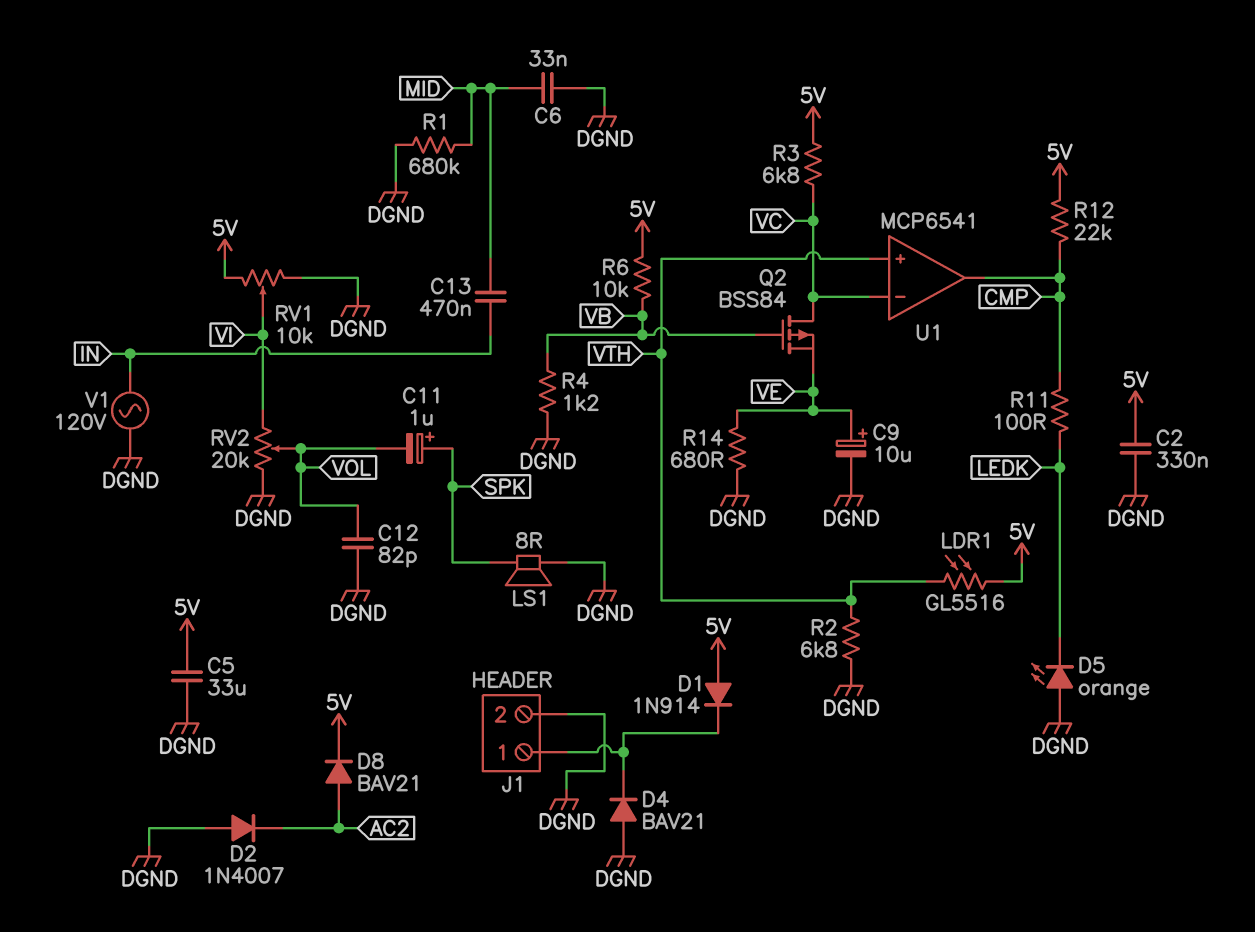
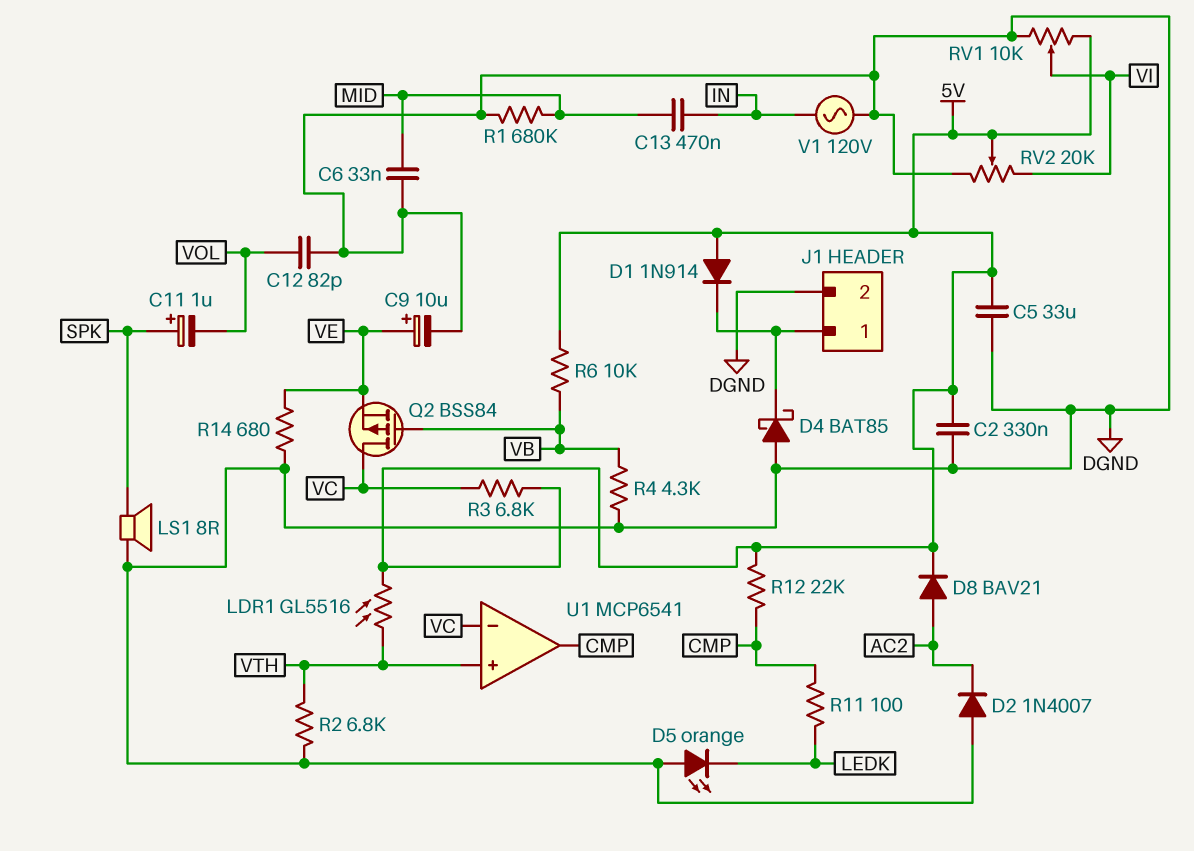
D4: diode BAV21 (A DGND, K J1/1) -> schottky BAT85 (A DGND, K J1/1)
R4: 1.2k (DGND, VB) -> 4.3k (DGND, VB)
RV2: 20k (DGND, VI, wiper VOL) -> 20k (DGND, VI, wiper 5V)

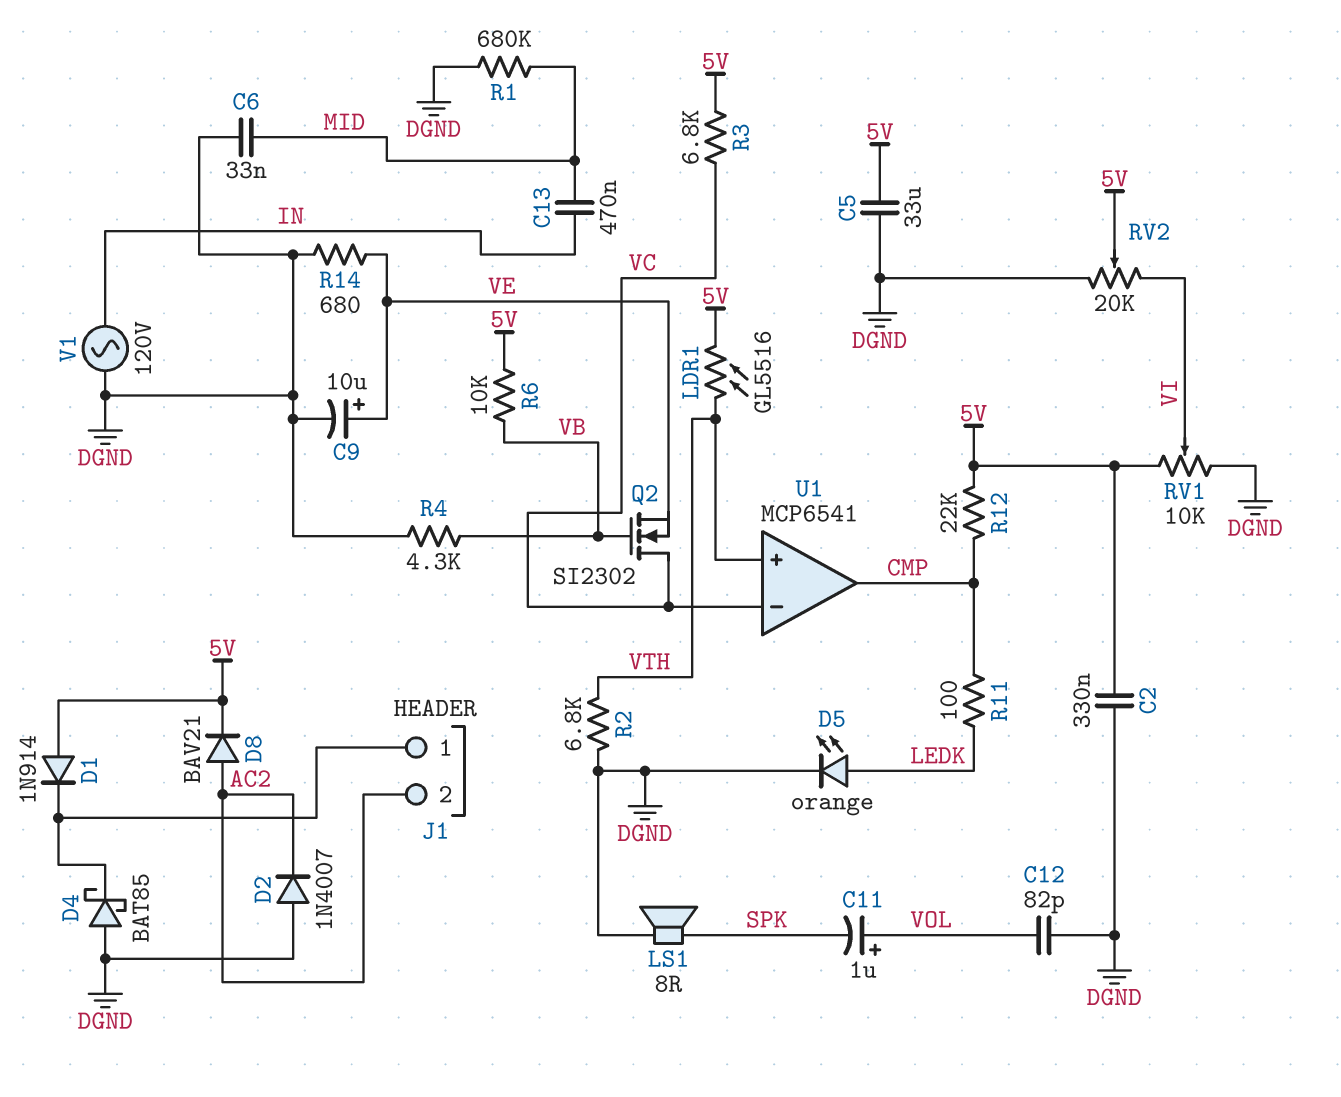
C11: 1uF (plus SPK, minus VOL) -> 1uF (plus VOL, minus SPK)
D5: LED orange (A DGND, K LEDK) -> LED orange (A LEDK, K DGND)
J1 pin 2: DGND -> AC2
Q2: PMOS BSS84 (G VB, D VC, S VE) -> NMOS SI2302 (G VB, D VC, S VE)

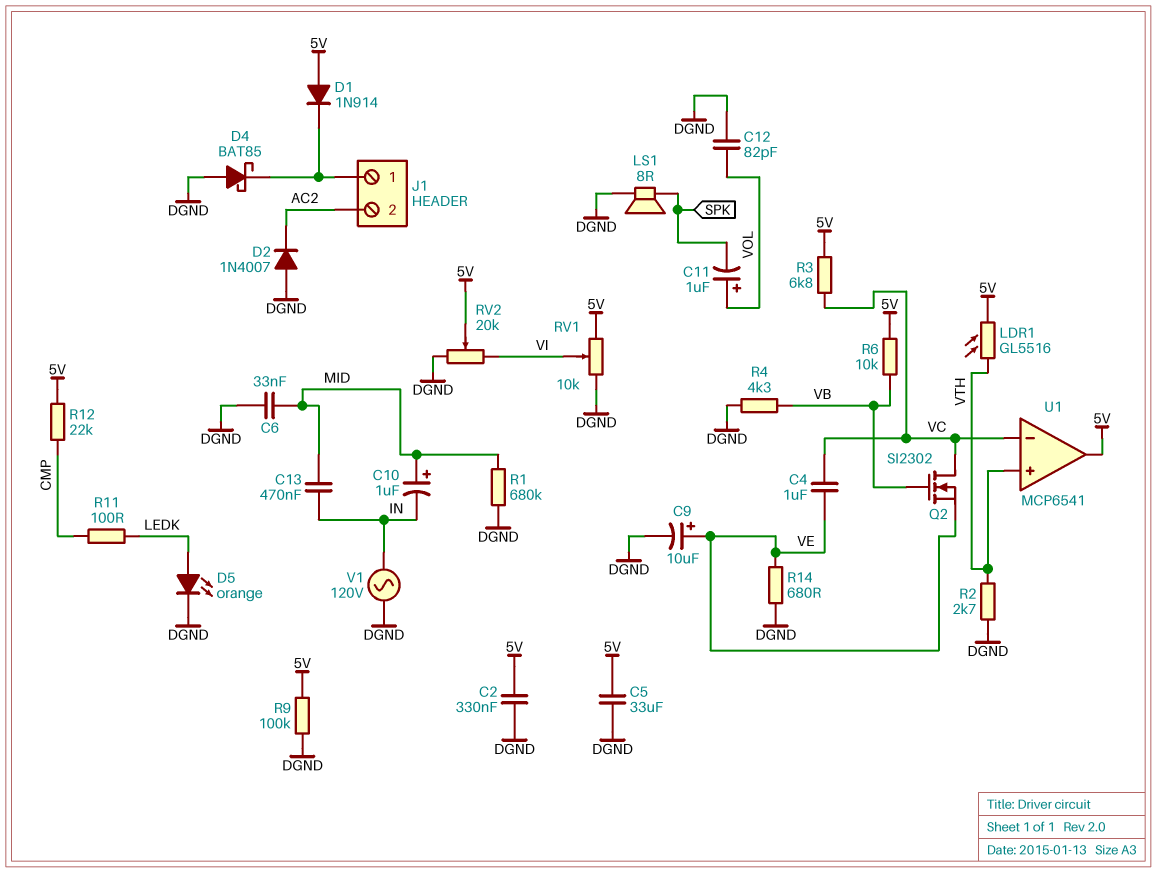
C4: none -> 1uF (VC, VE)
C10: none -> 1uF (plus MID, minus IN)
D8: diode BAV21 (A AC2, K 5V) -> none
R2: 6.8k (DGND, VTH) -> 2.7k (DGND, VTH)
R9: none -> 100k (5V, DGND)
U1 pin out: CMP -> 5V

